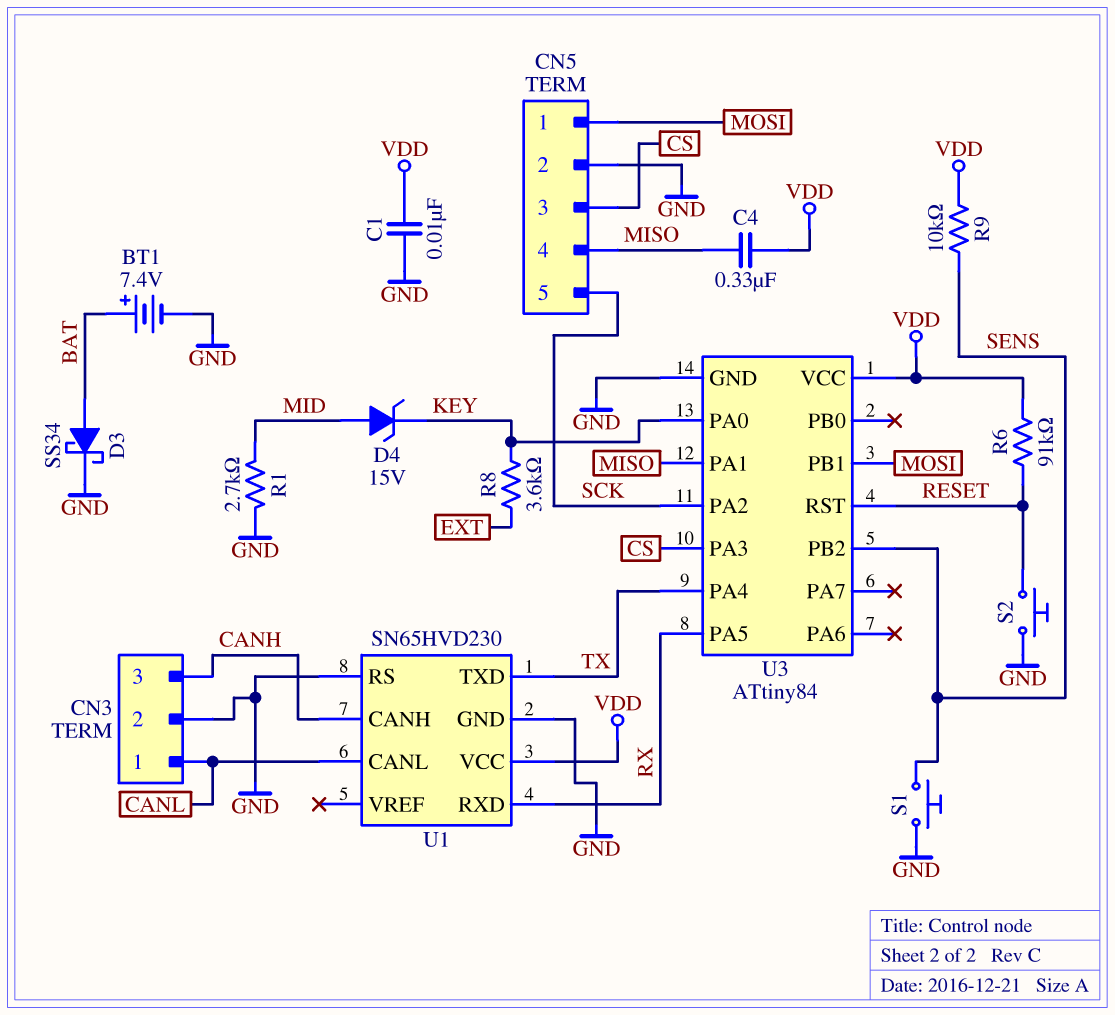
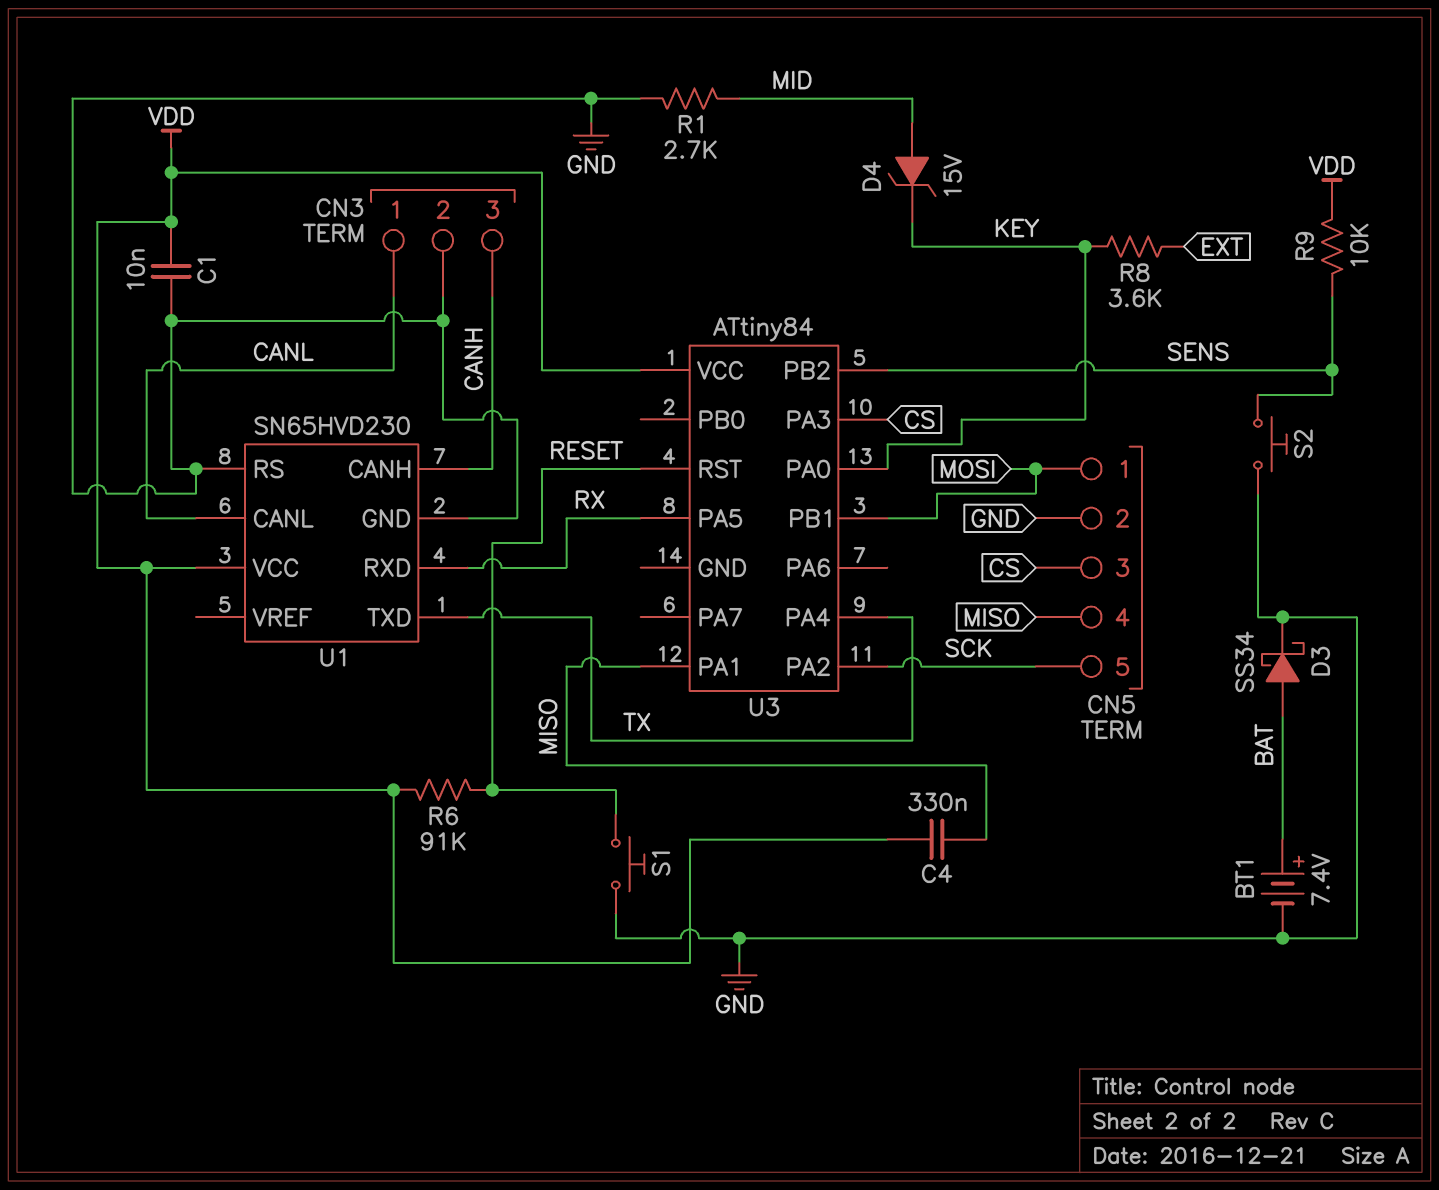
S1: button (GND, SENS) -> button (GND, RESET)
S2: button (GND, RESET) -> button (GND, SENS)
U3 pin GND: GND -> none

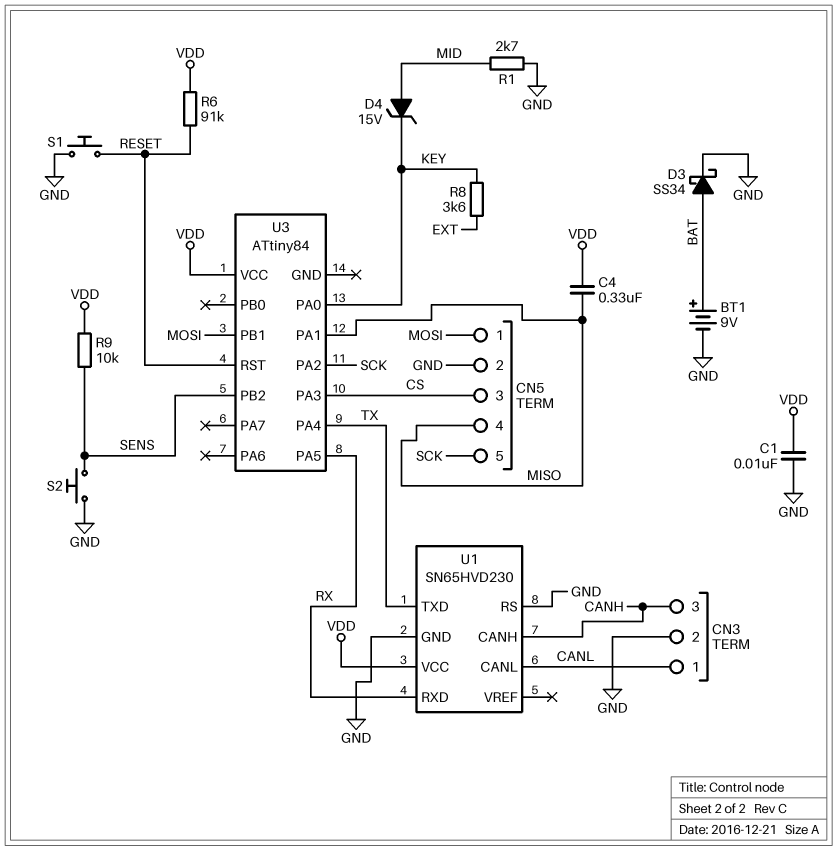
BT1: 7.4V (plus BAT, minus GND) -> 9V (plus BAT, minus GND)

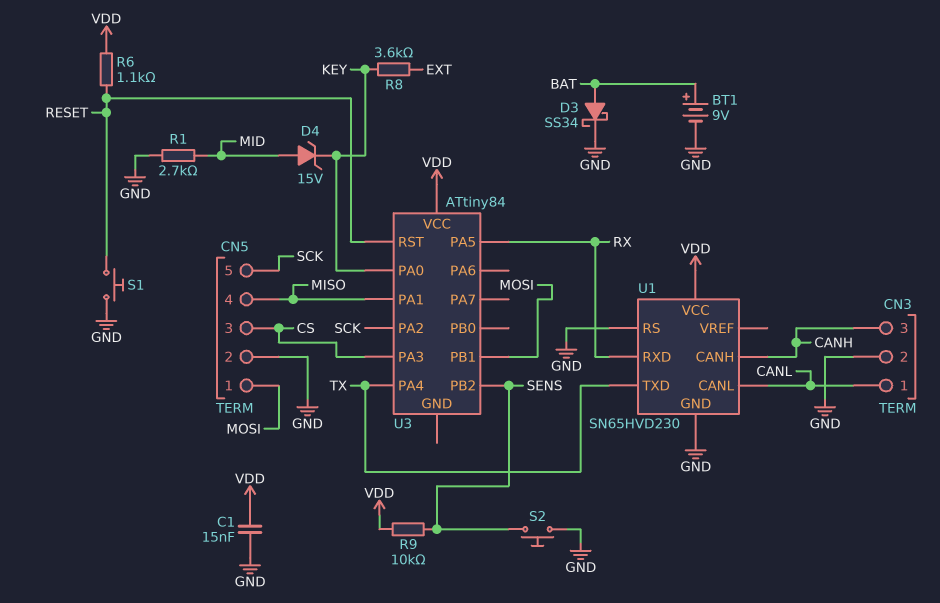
C1: 10nF (GND, VDD) -> 15nF (GND, VDD)
C4: 330nF (MISO, VDD) -> none
R6: 91k (RESET, VDD) -> 1.1k (RESET, VDD)

